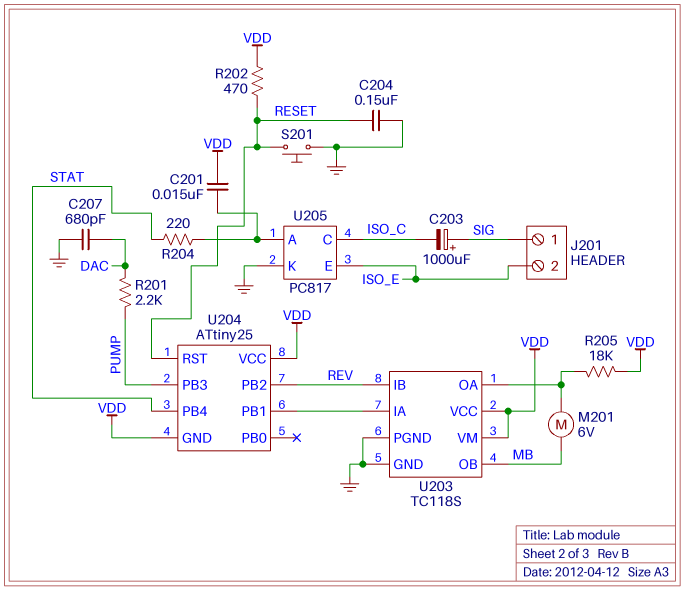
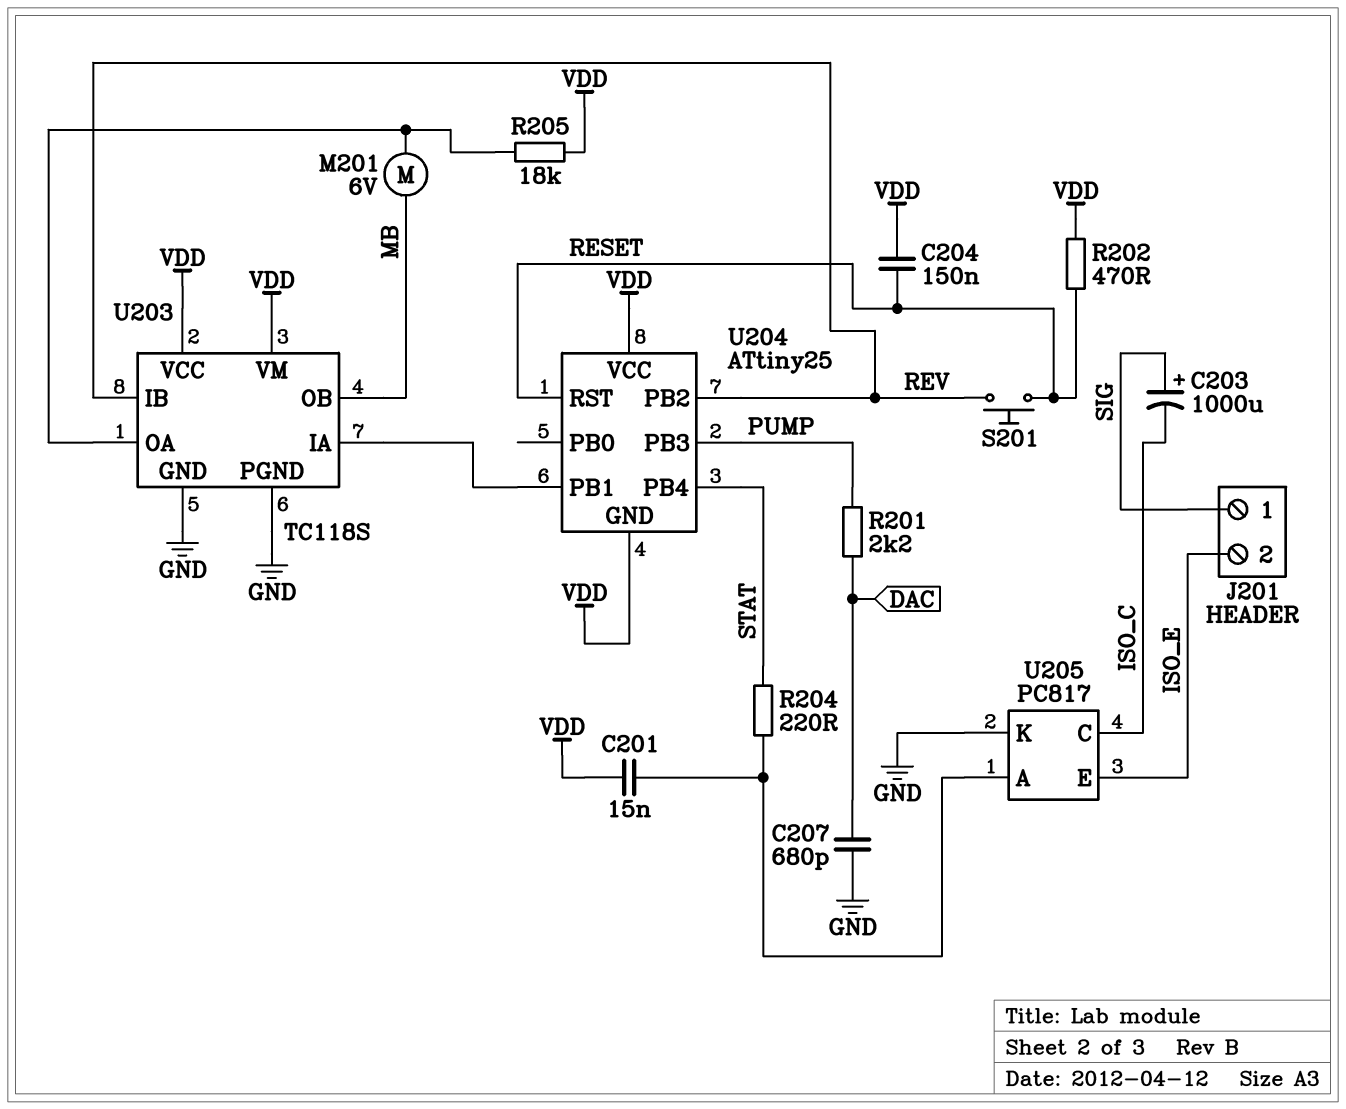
C204: 150nF (GND, RESET) -> 150nF (RESET, VDD)
S201: button (GND, RESET) -> button (RESET, REV)

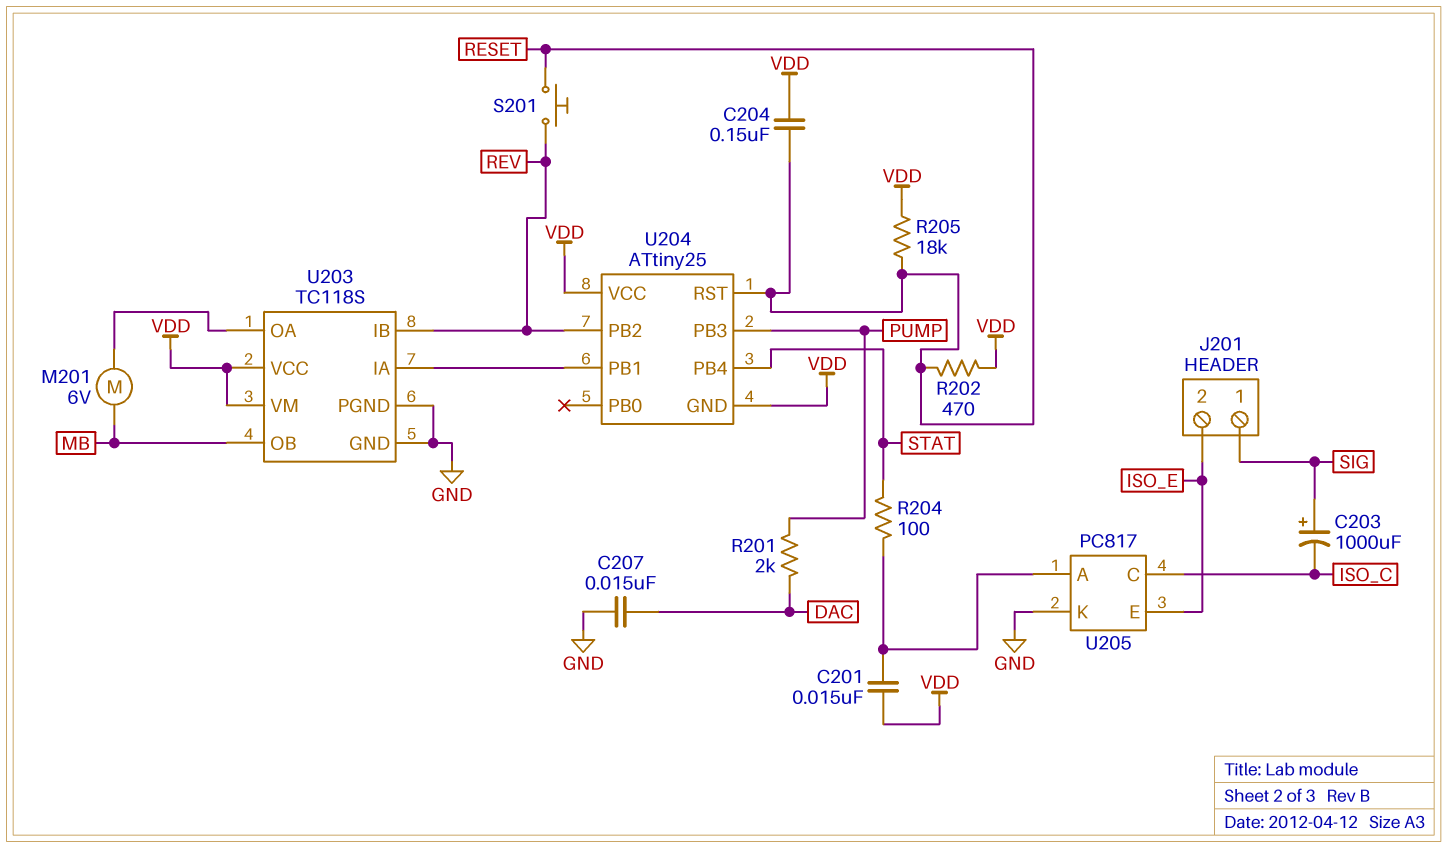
C207: 680pF (DAC, GND) -> 15nF (DAC, GND)
R201: 2.2k (DAC, PUMP) -> 2k (DAC, PUMP)
R204: 220 (STAT, U205/A) -> 100 (STAT, U205/A)
R205: 18k (U203/OA, VDD) -> 18k (RESET, VDD)

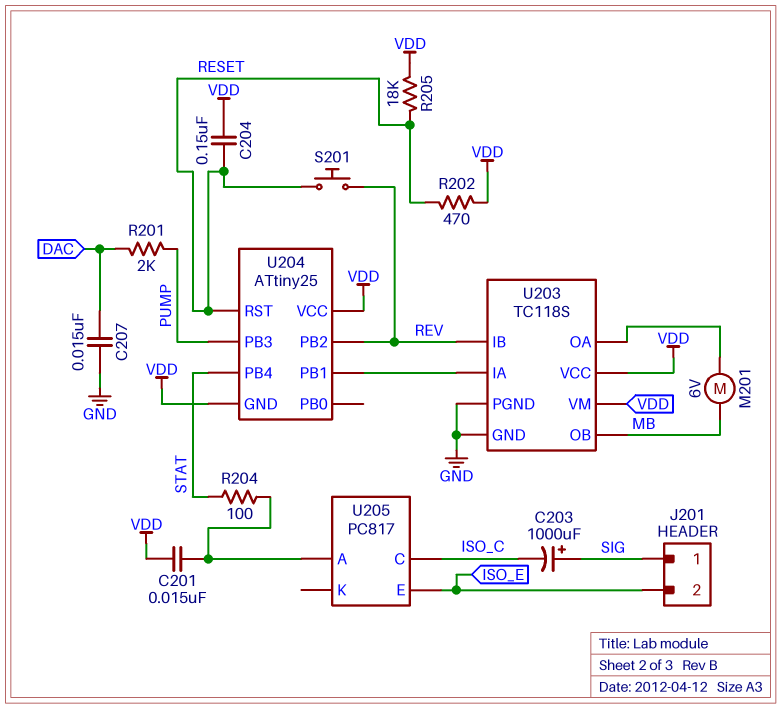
U205 pin K: GND -> none

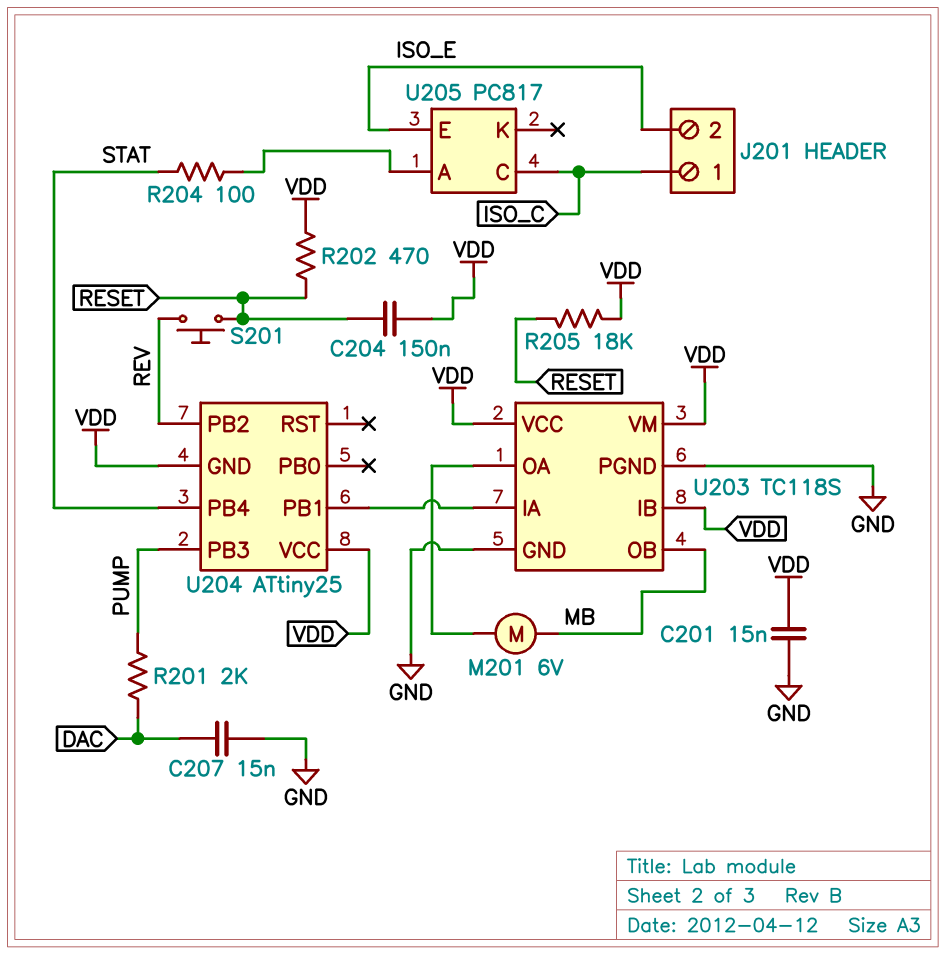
C201: 15nF (U205/A, VDD) -> 15nF (GND, VDD)
C203: 1000uF (plus SIG, minus ISO_C) -> none
J201 pin 1: SIG -> ISO_C
U203 pin IB: REV -> VDD
U204 pin RST: RESET -> none

